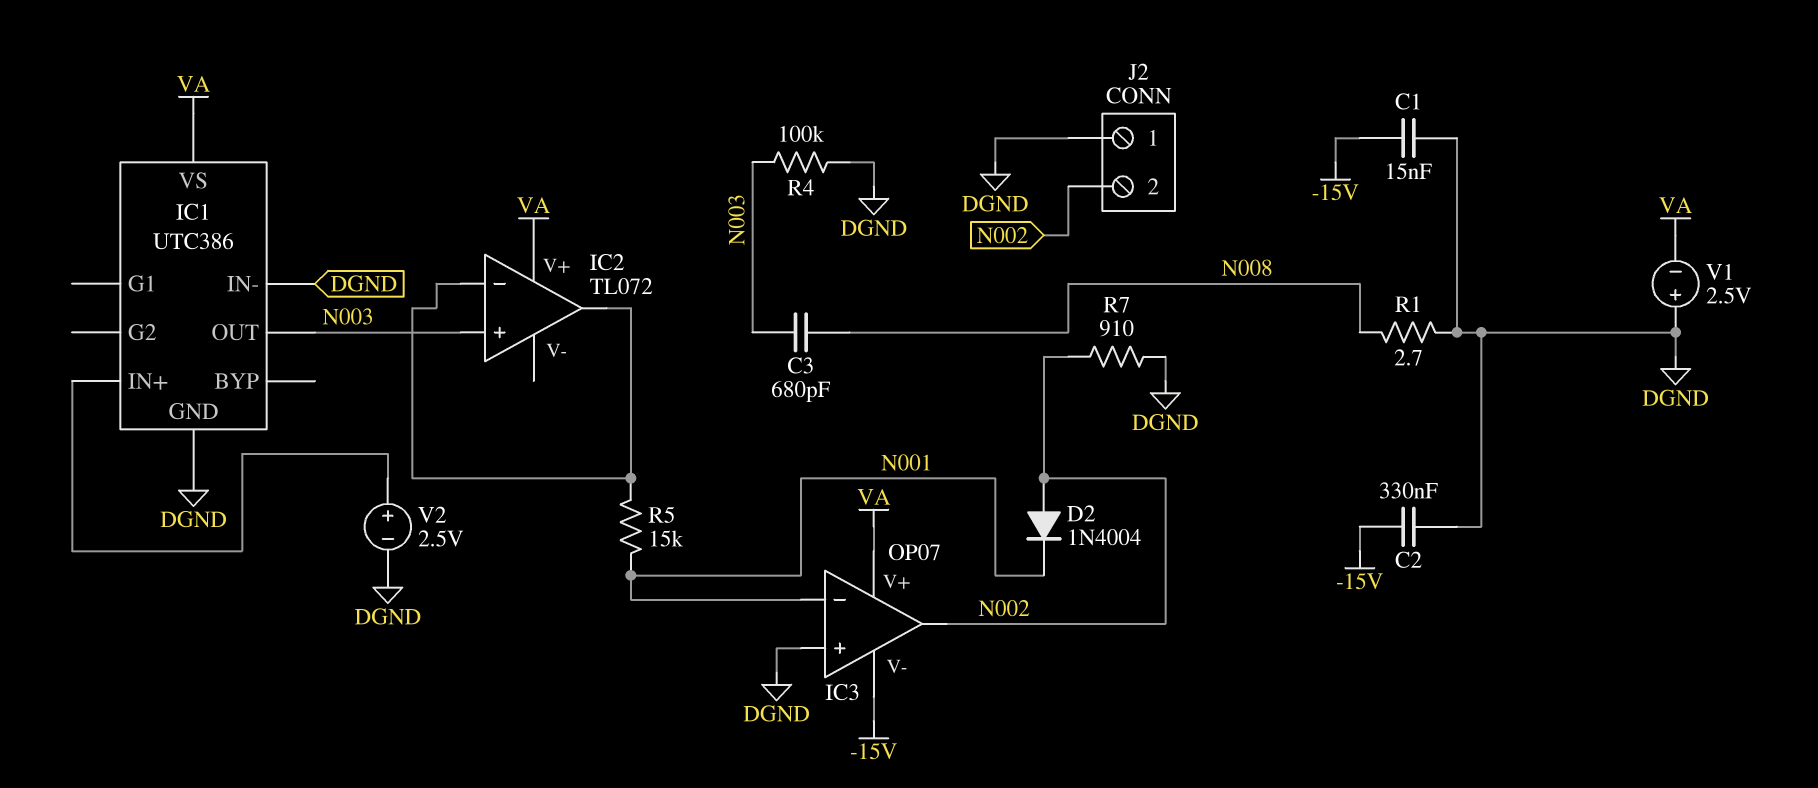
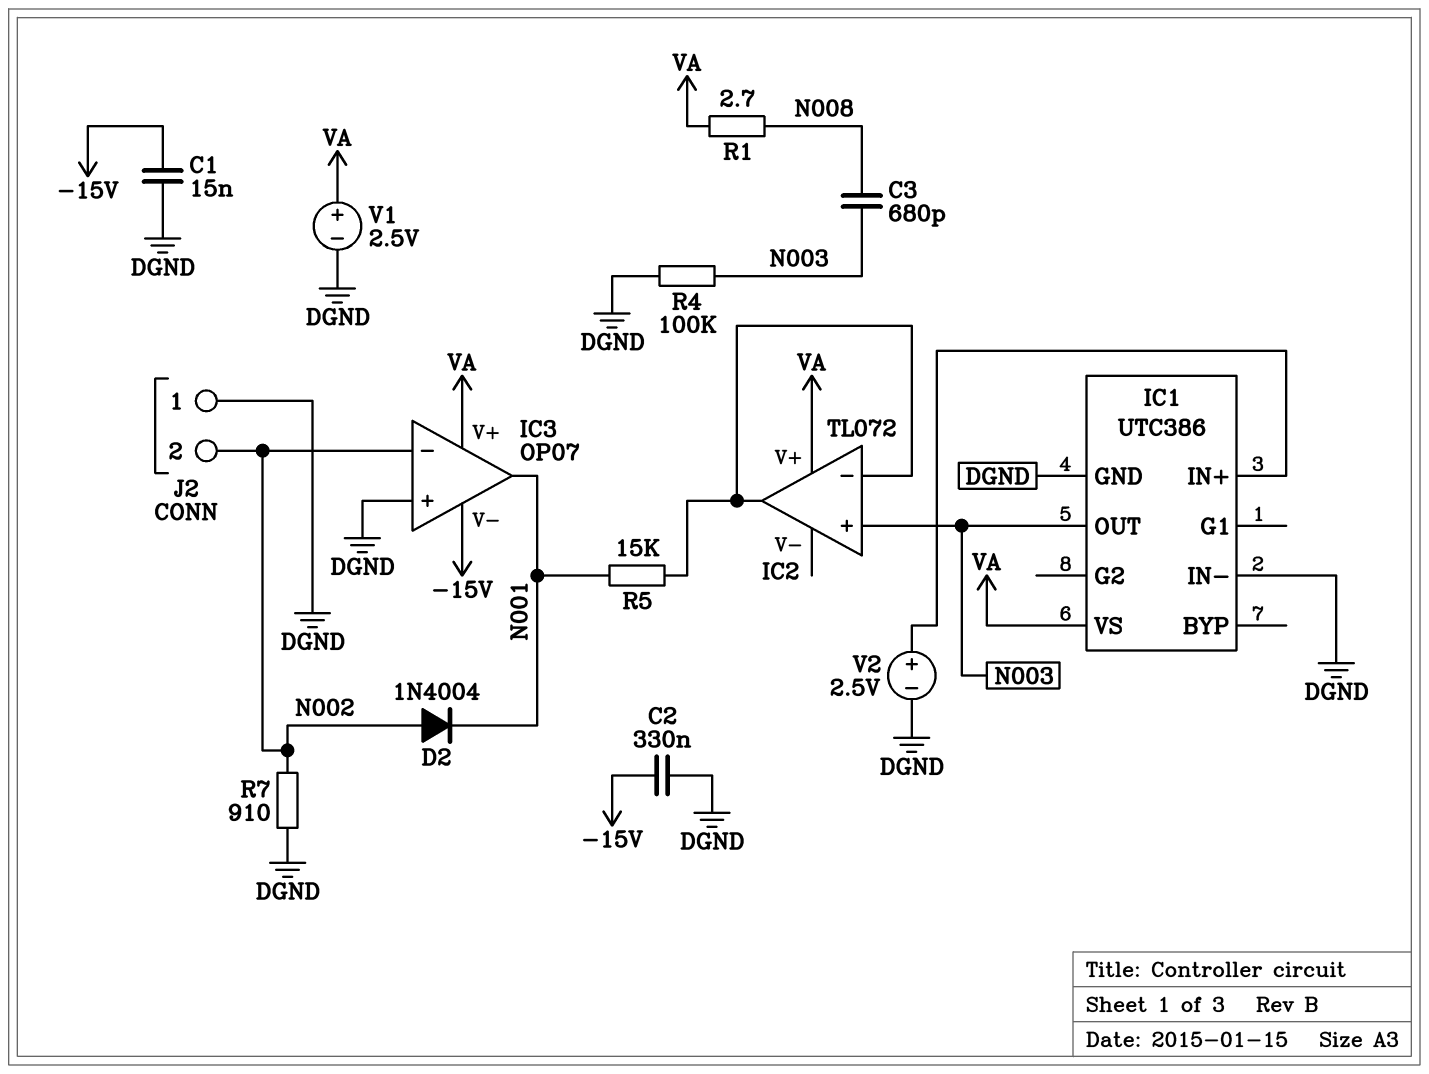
IC3 pin in-: N001 -> N002
IC3 pin out: N002 -> N001
R1: 2.7 (DGND, N008) -> 2.7 (N008, VA)
V1: 2.5V (plus DGND, minus VA) -> 2.5V (plus VA, minus DGND)

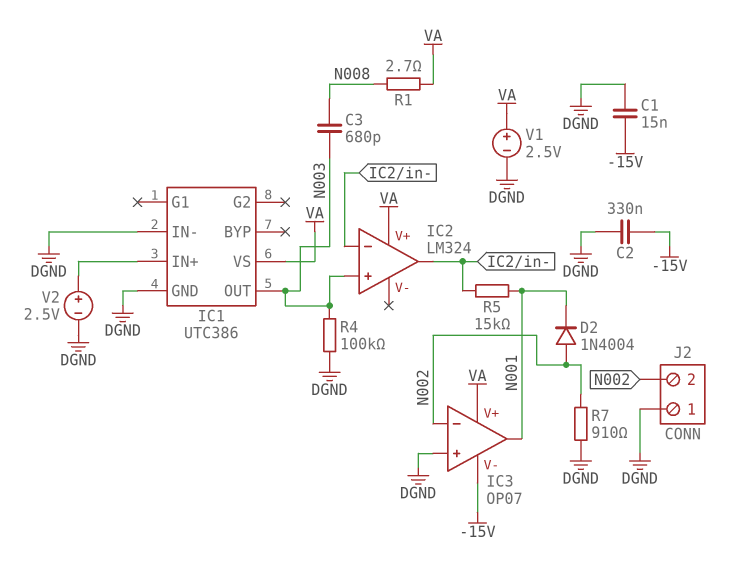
IC2: TL072 -> LM324

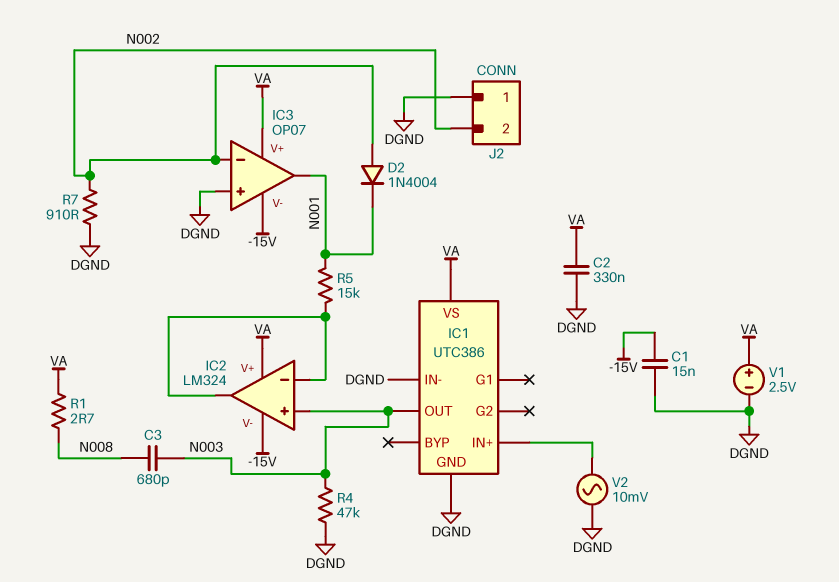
C2: 330nF (-15V, DGND) -> 330nF (DGND, VA)
IC2 pin V-: none -> -15V
R4: 100k (DGND, N003) -> 47k (DGND, N003)
V2: 2.5V (plus IC1/IN+, minus DGND) -> AC 10mV (DGND, IC1/IN+)

